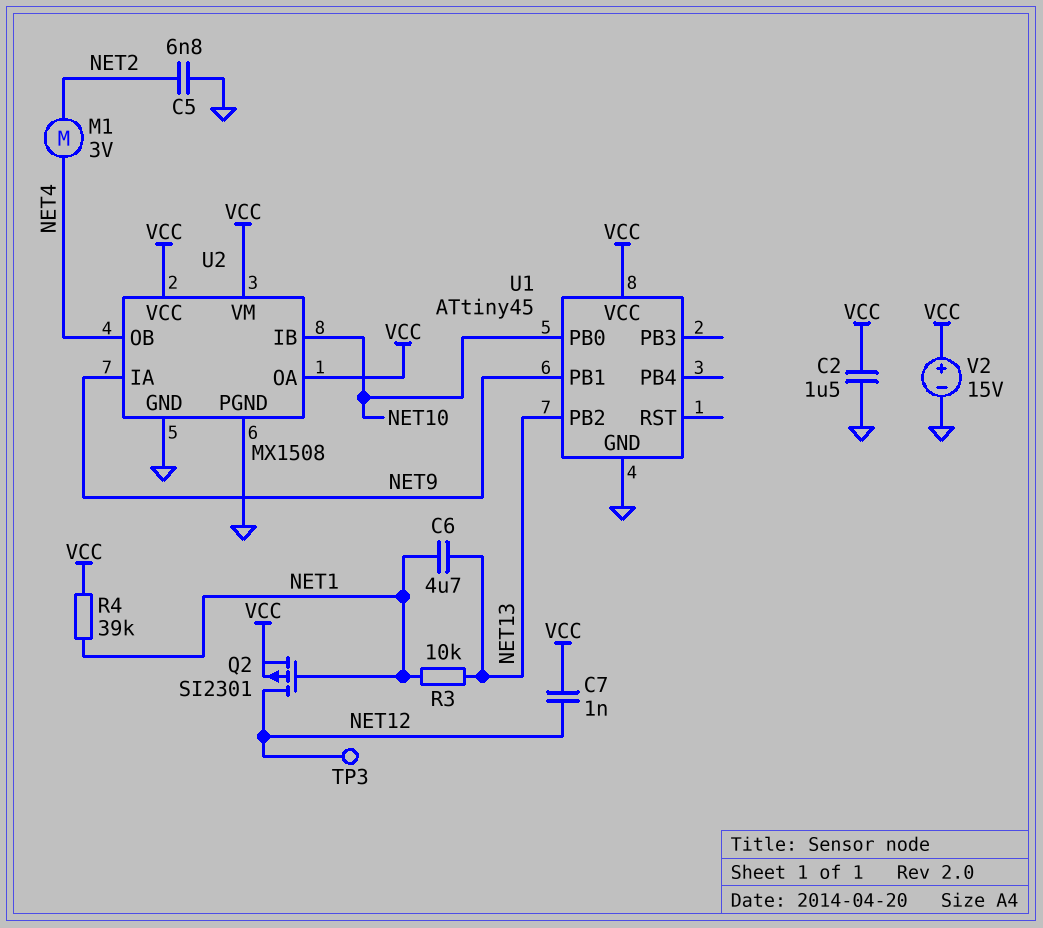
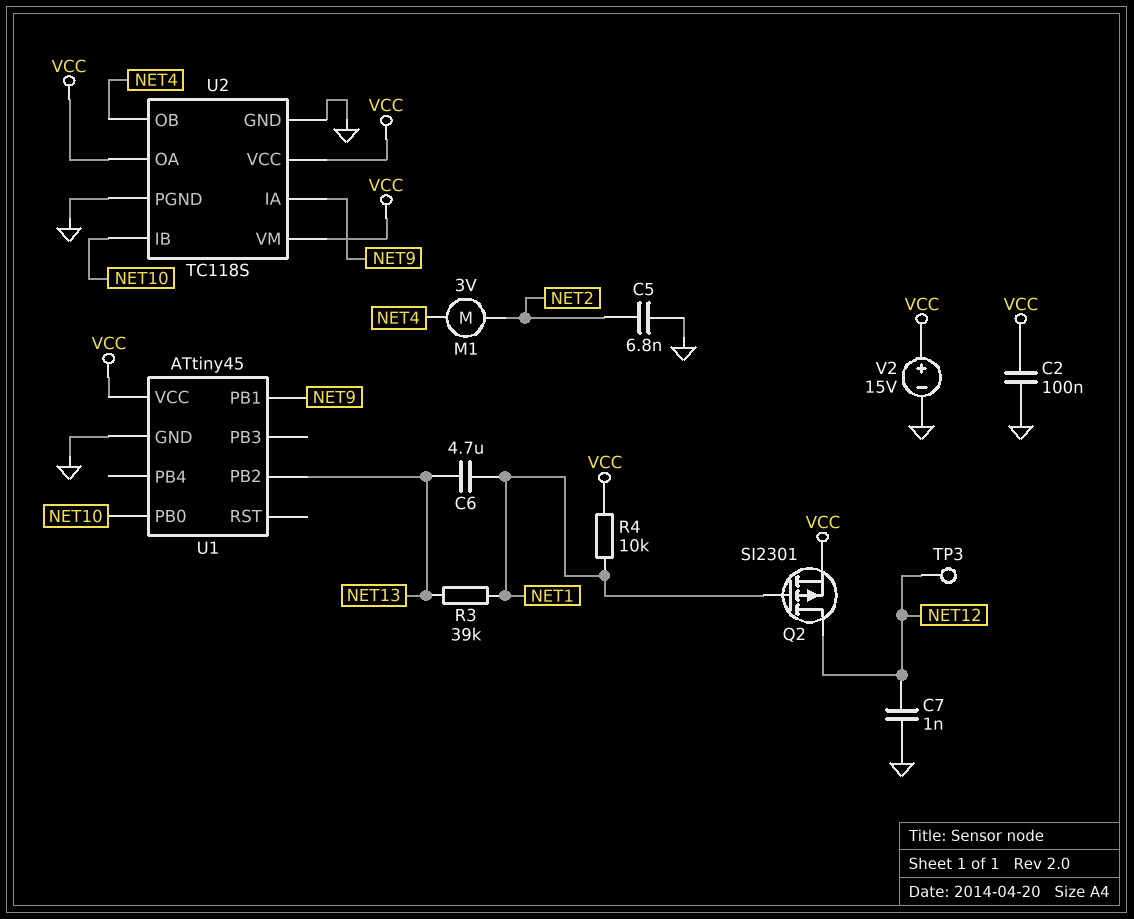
C2: 1.5uF (GND, VCC) -> 100nF (GND, VCC)
C7: 1nF (NET12, VCC) -> 1nF (GND, NET12)
R3: 10k (NET1, NET13) -> 39k (NET1, NET13)
R4: 39k (NET1, VCC) -> 10k (NET1, VCC)
U2: MX1508 -> TC118S

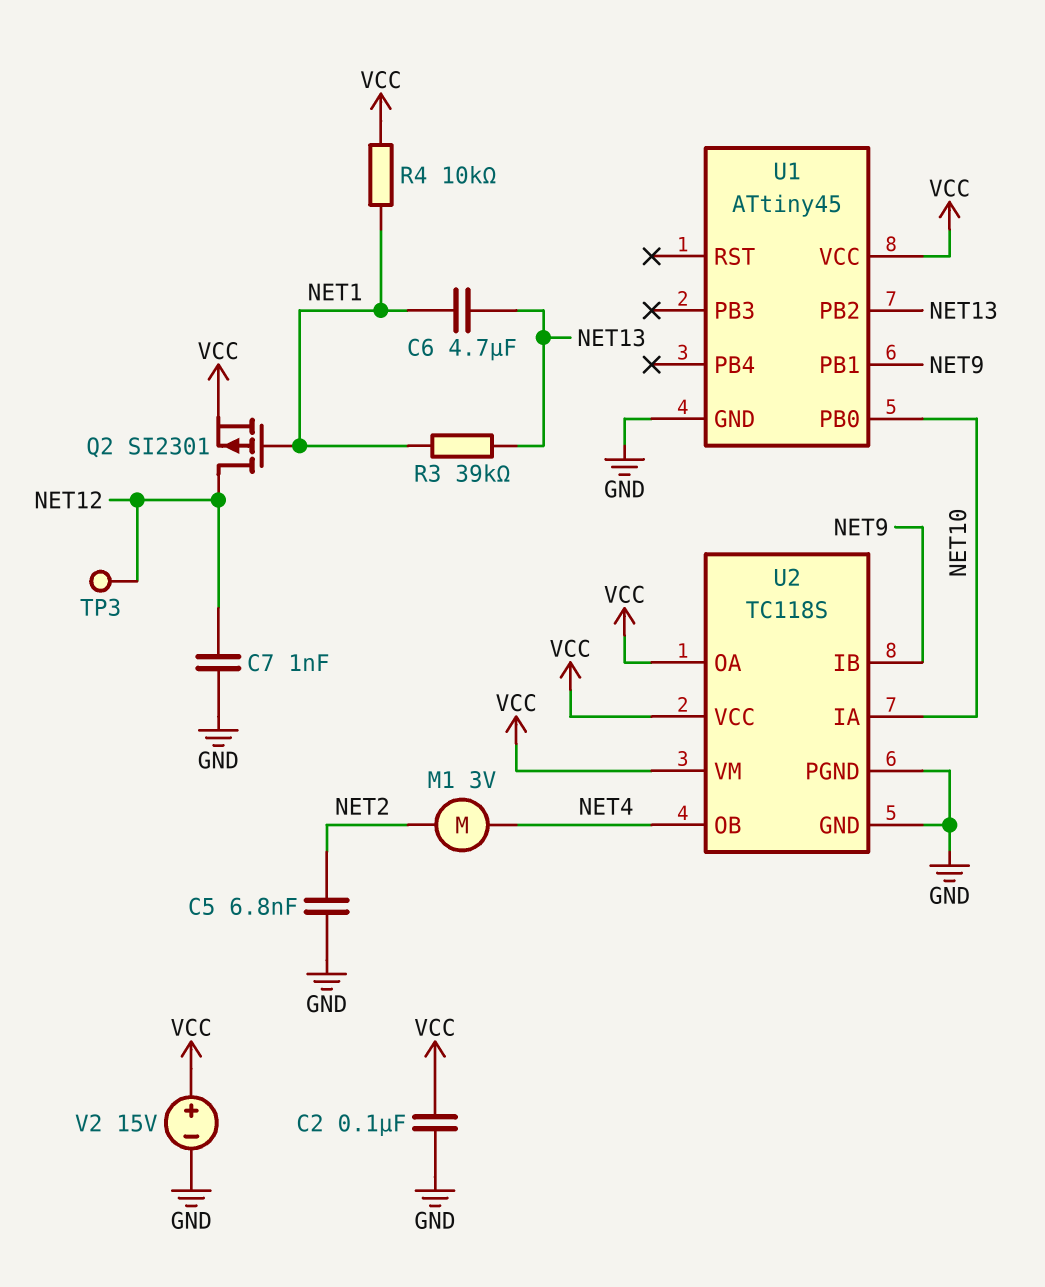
U2 pin IA: NET9 -> NET10
U2 pin IB: NET10 -> NET9

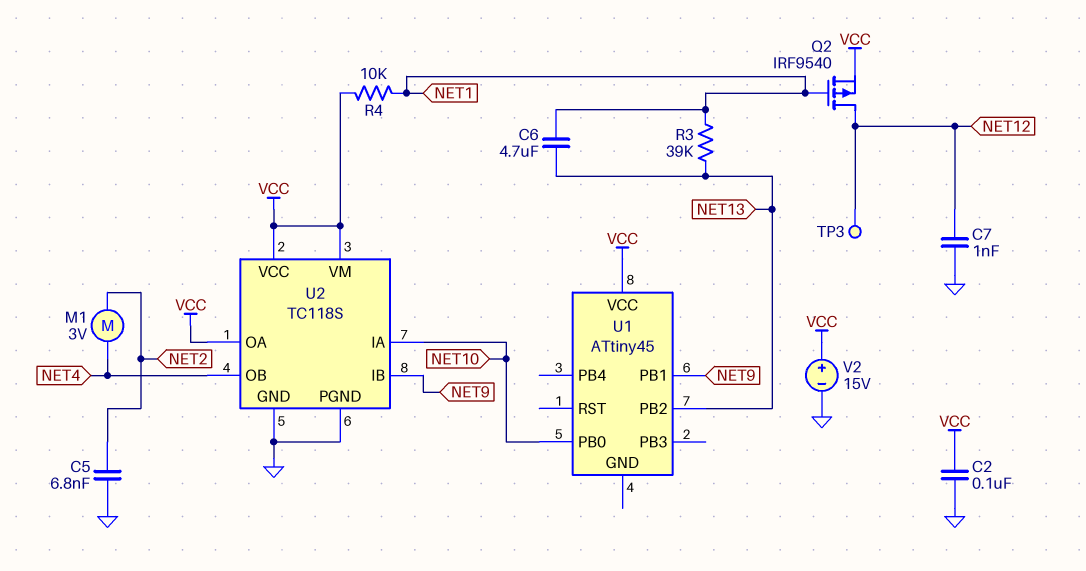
Q2: PMOS SI2301 (G NET1, D NET12, S VCC) -> PMOS IRF9540 (G NET1, D NET12, S VCC)
U1 pin GND: GND -> none

